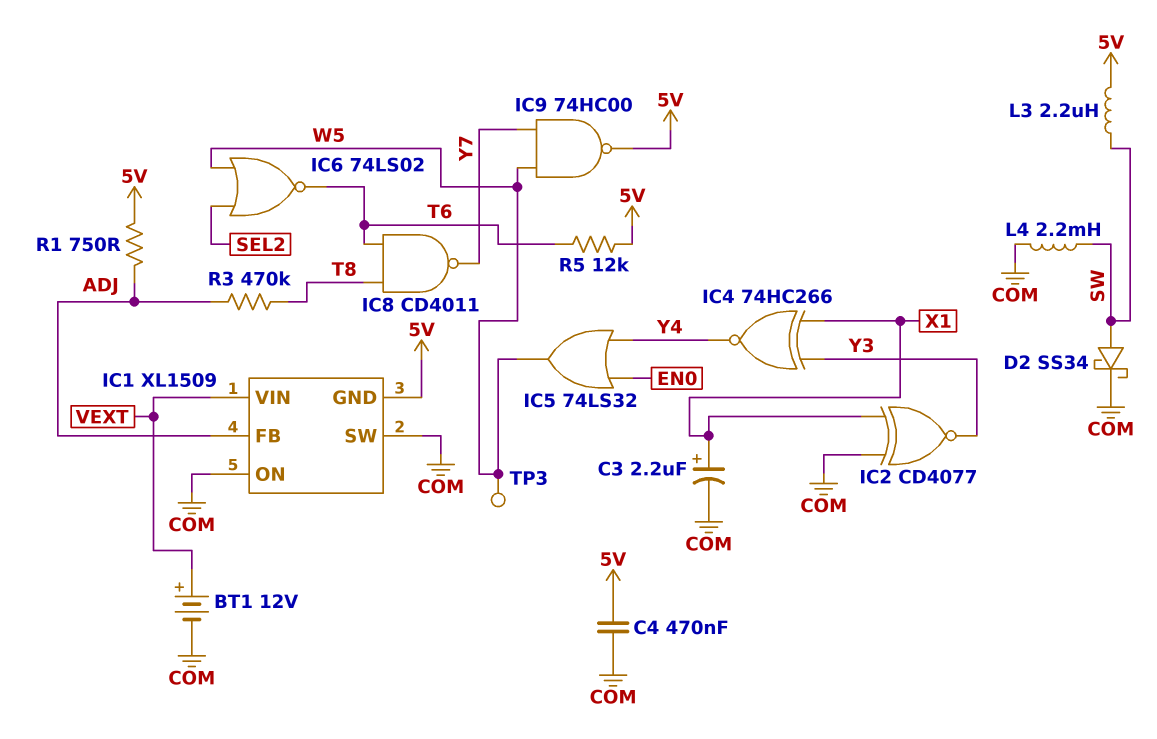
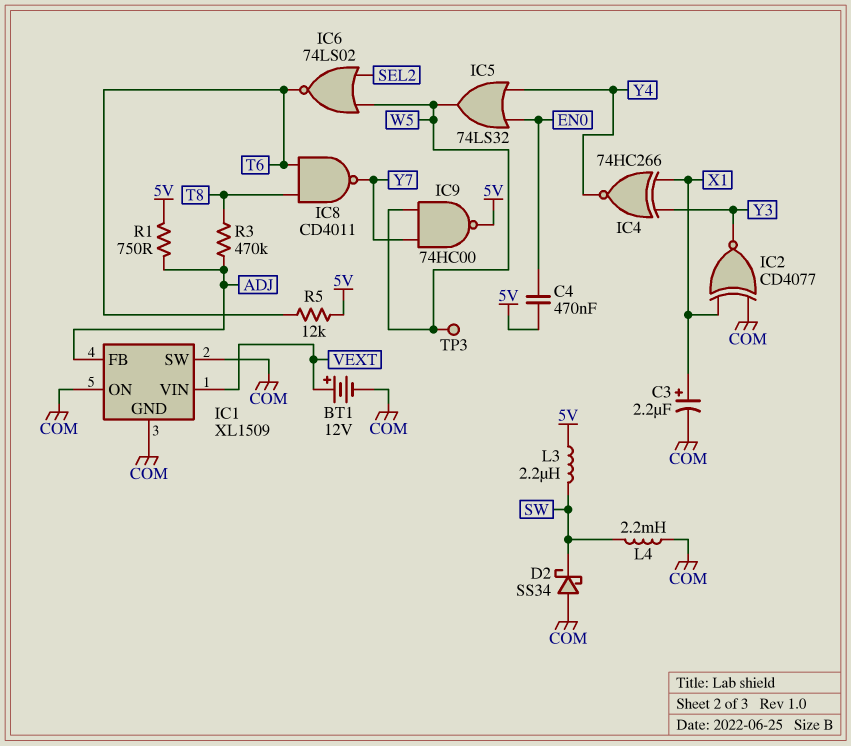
C4: 470nF (5V, COM) -> 470nF (5V, EN0)
D2: schottky SS34 (A SW, K COM) -> schottky SS34 (A COM, K SW)
IC1 pin GND: 5V -> COM

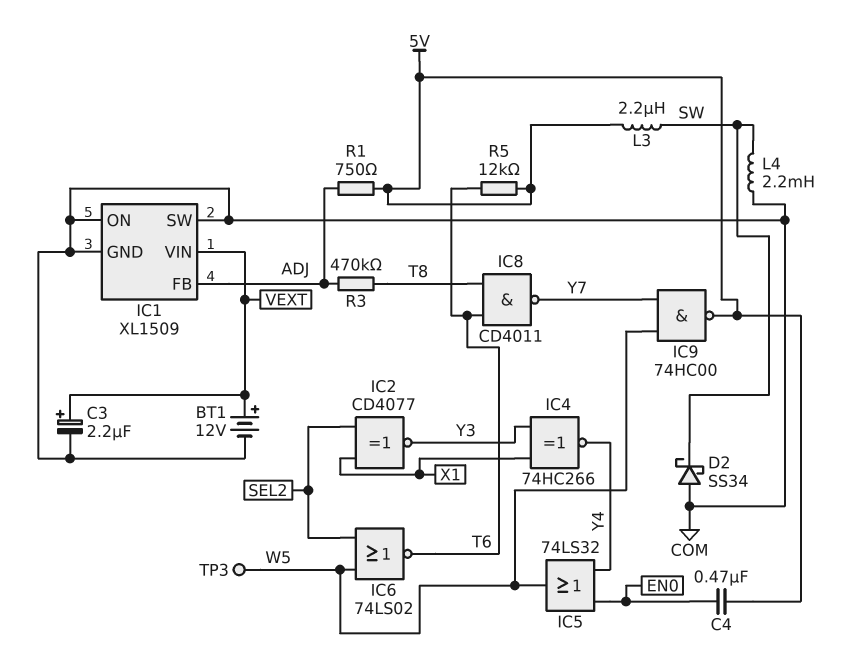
C3: 2.2uF (plus X1, minus COM) -> 2.2uF (plus VEXT, minus COM)
IC2: XNOR CD4077 (in COM, in X1, out Y3) -> XNOR CD4077 (in SEL2, in X1, out Y3)

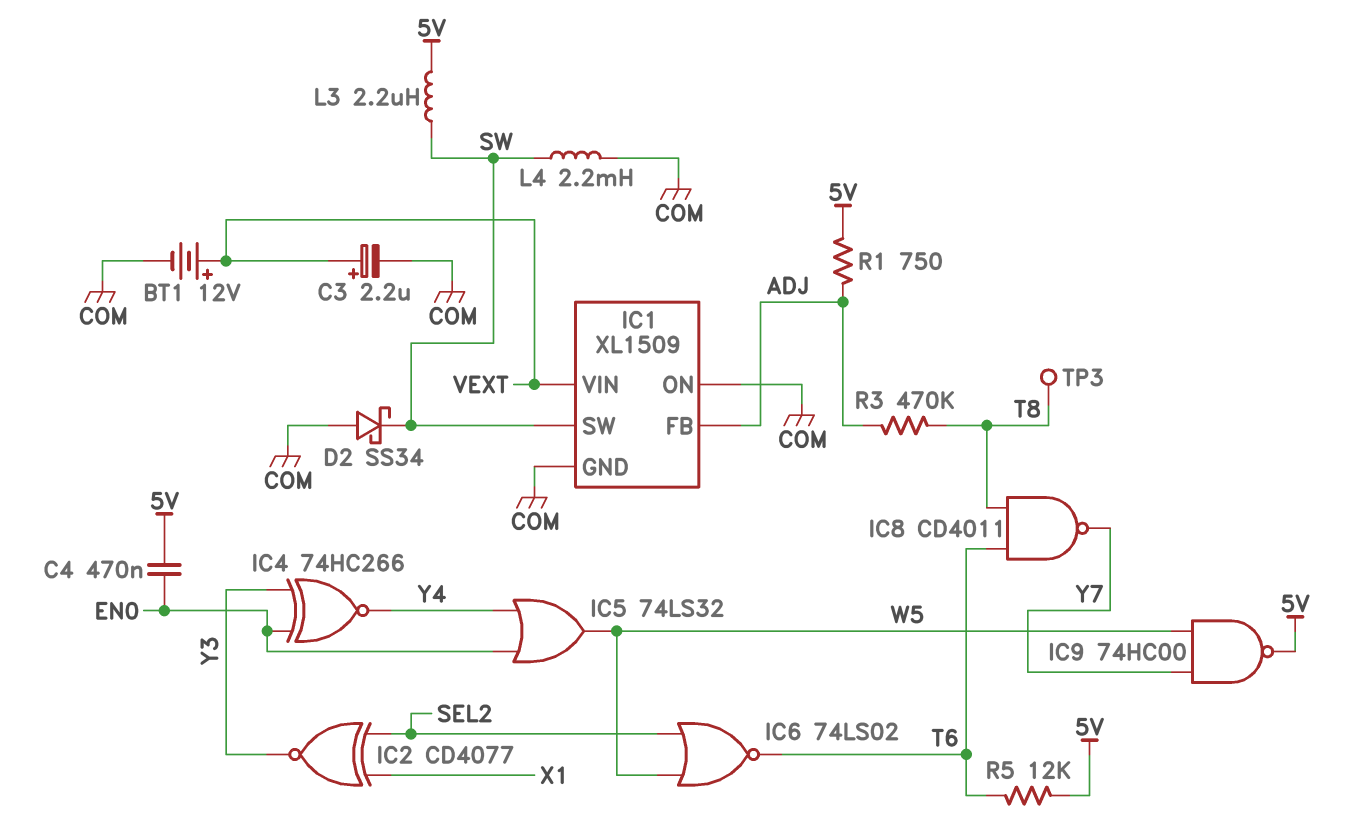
IC1 pin SW: COM -> SW
IC4: XNOR 74HC266 (in X1, in Y3, out Y4) -> XNOR 74HC266 (in EN0, in Y3, out Y4)
TP3: test point (W5) -> test point (T8)

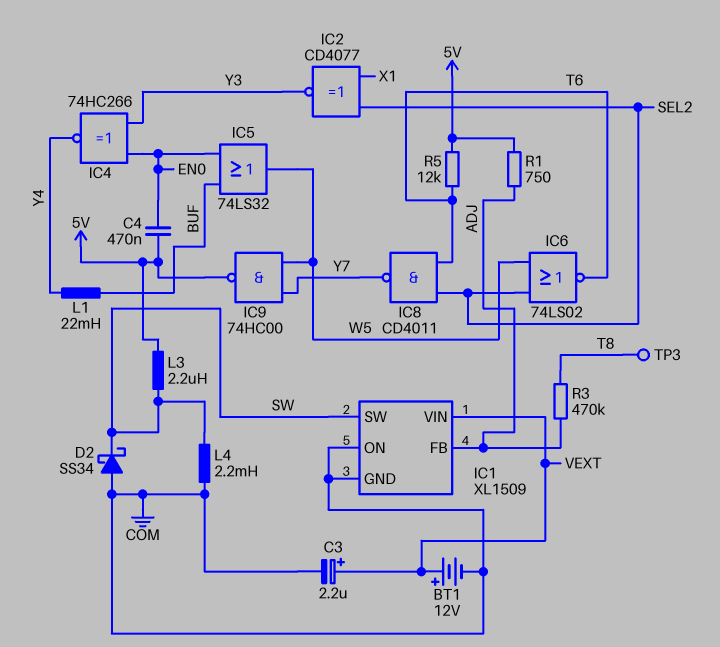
IC5: OR 74LS32 (in EN0, in Y4, out W5) -> OR 74LS32 (in BUF, in EN0, out W5)
IC8: NAND CD4011 (in T6, in T8, out Y7) -> NAND CD4011 (in SEL2, in T6, out Y7)
L1: none -> 22mH (BUF, Y4)

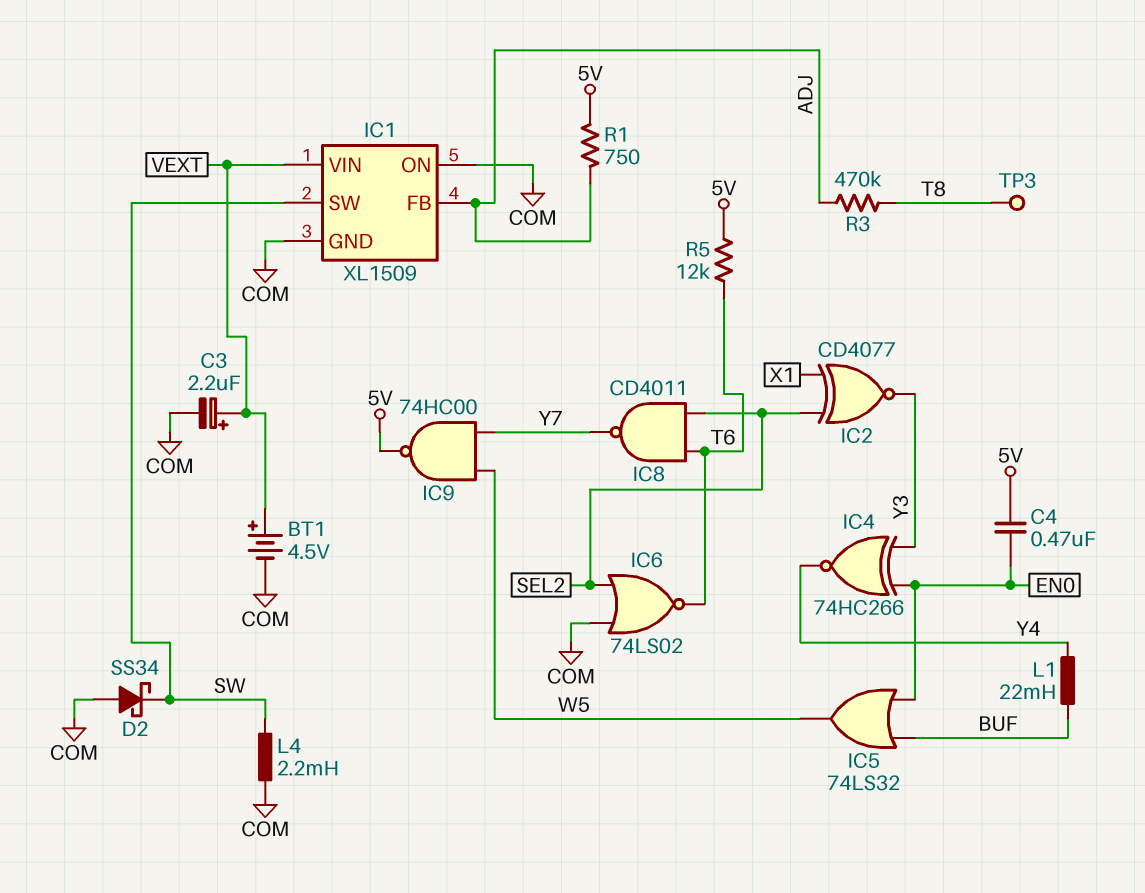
BT1: 12V (plus VEXT, minus COM) -> 4.5V (plus VEXT, minus COM)
IC6: NOR 74LS02 (in SEL2, in W5, out T6) -> NOR 74LS02 (in COM, in SEL2, out T6)
L3: 2.2uH (5V, SW) -> none

